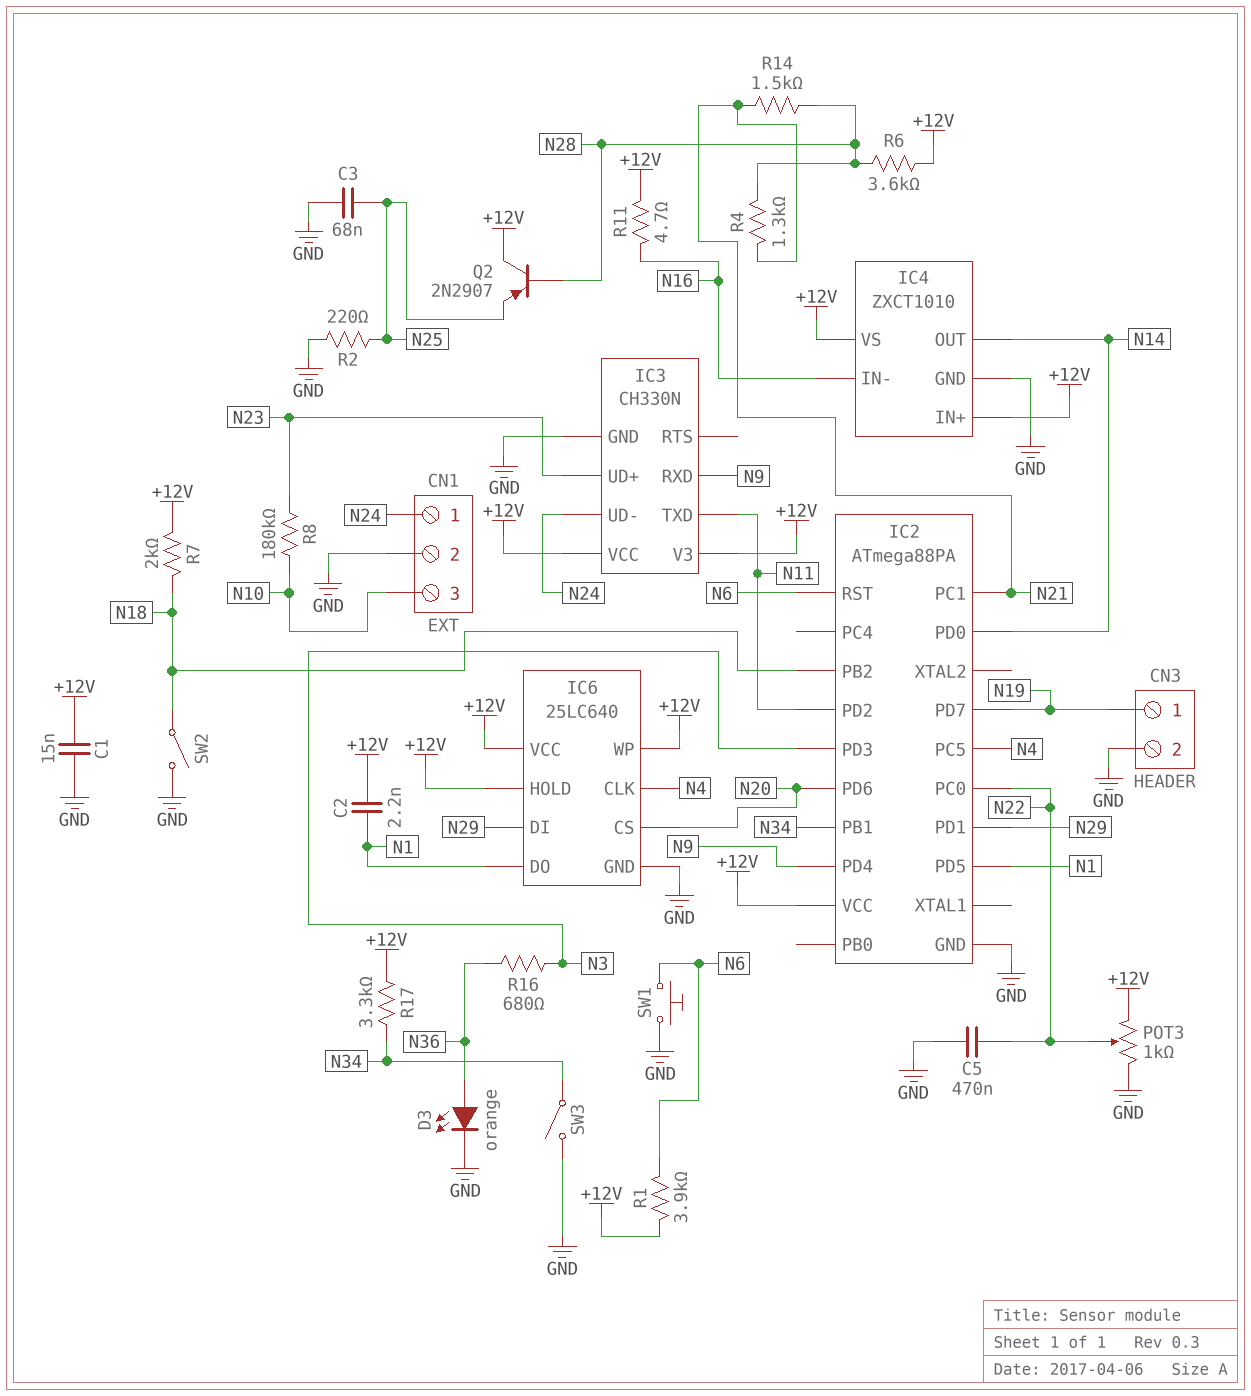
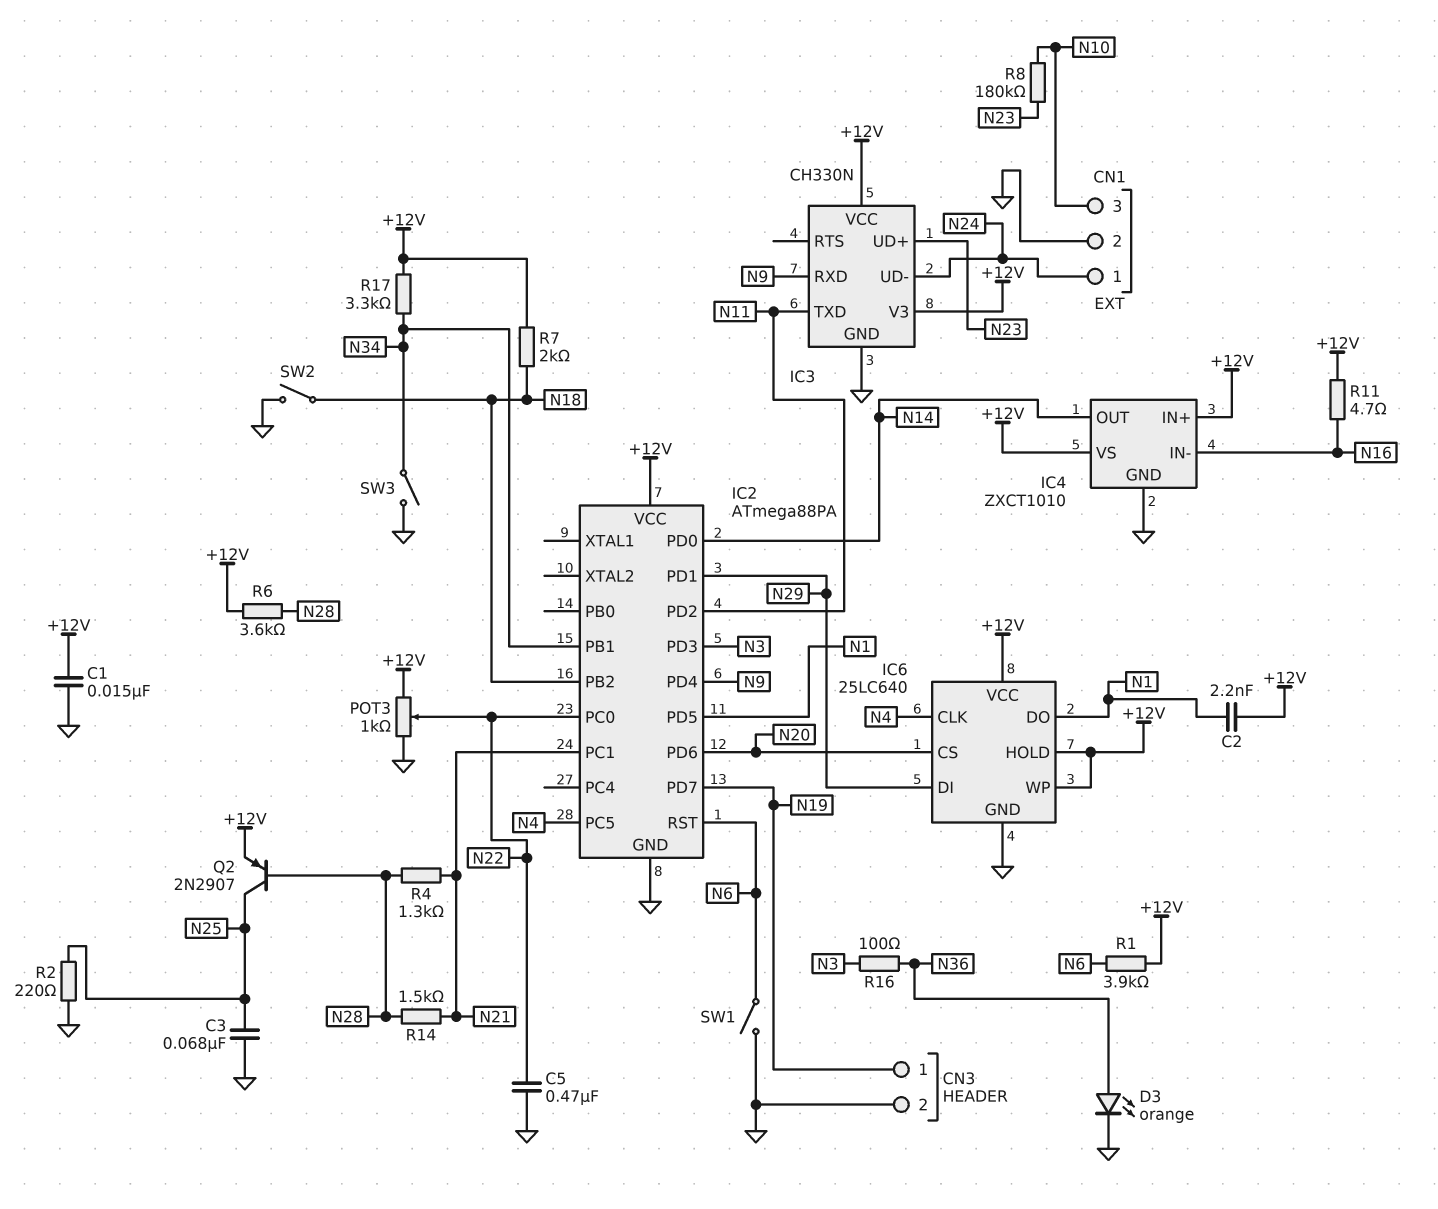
Q2: PNP 2N2907 (B N28, C +12V, E N25) -> PNP 2N2907 (B N28, C N25, E +12V)
R16: 680 (N3, N36) -> 100 (N3, N36)
SW1: button (GND, N6) -> switch (GND, N6)

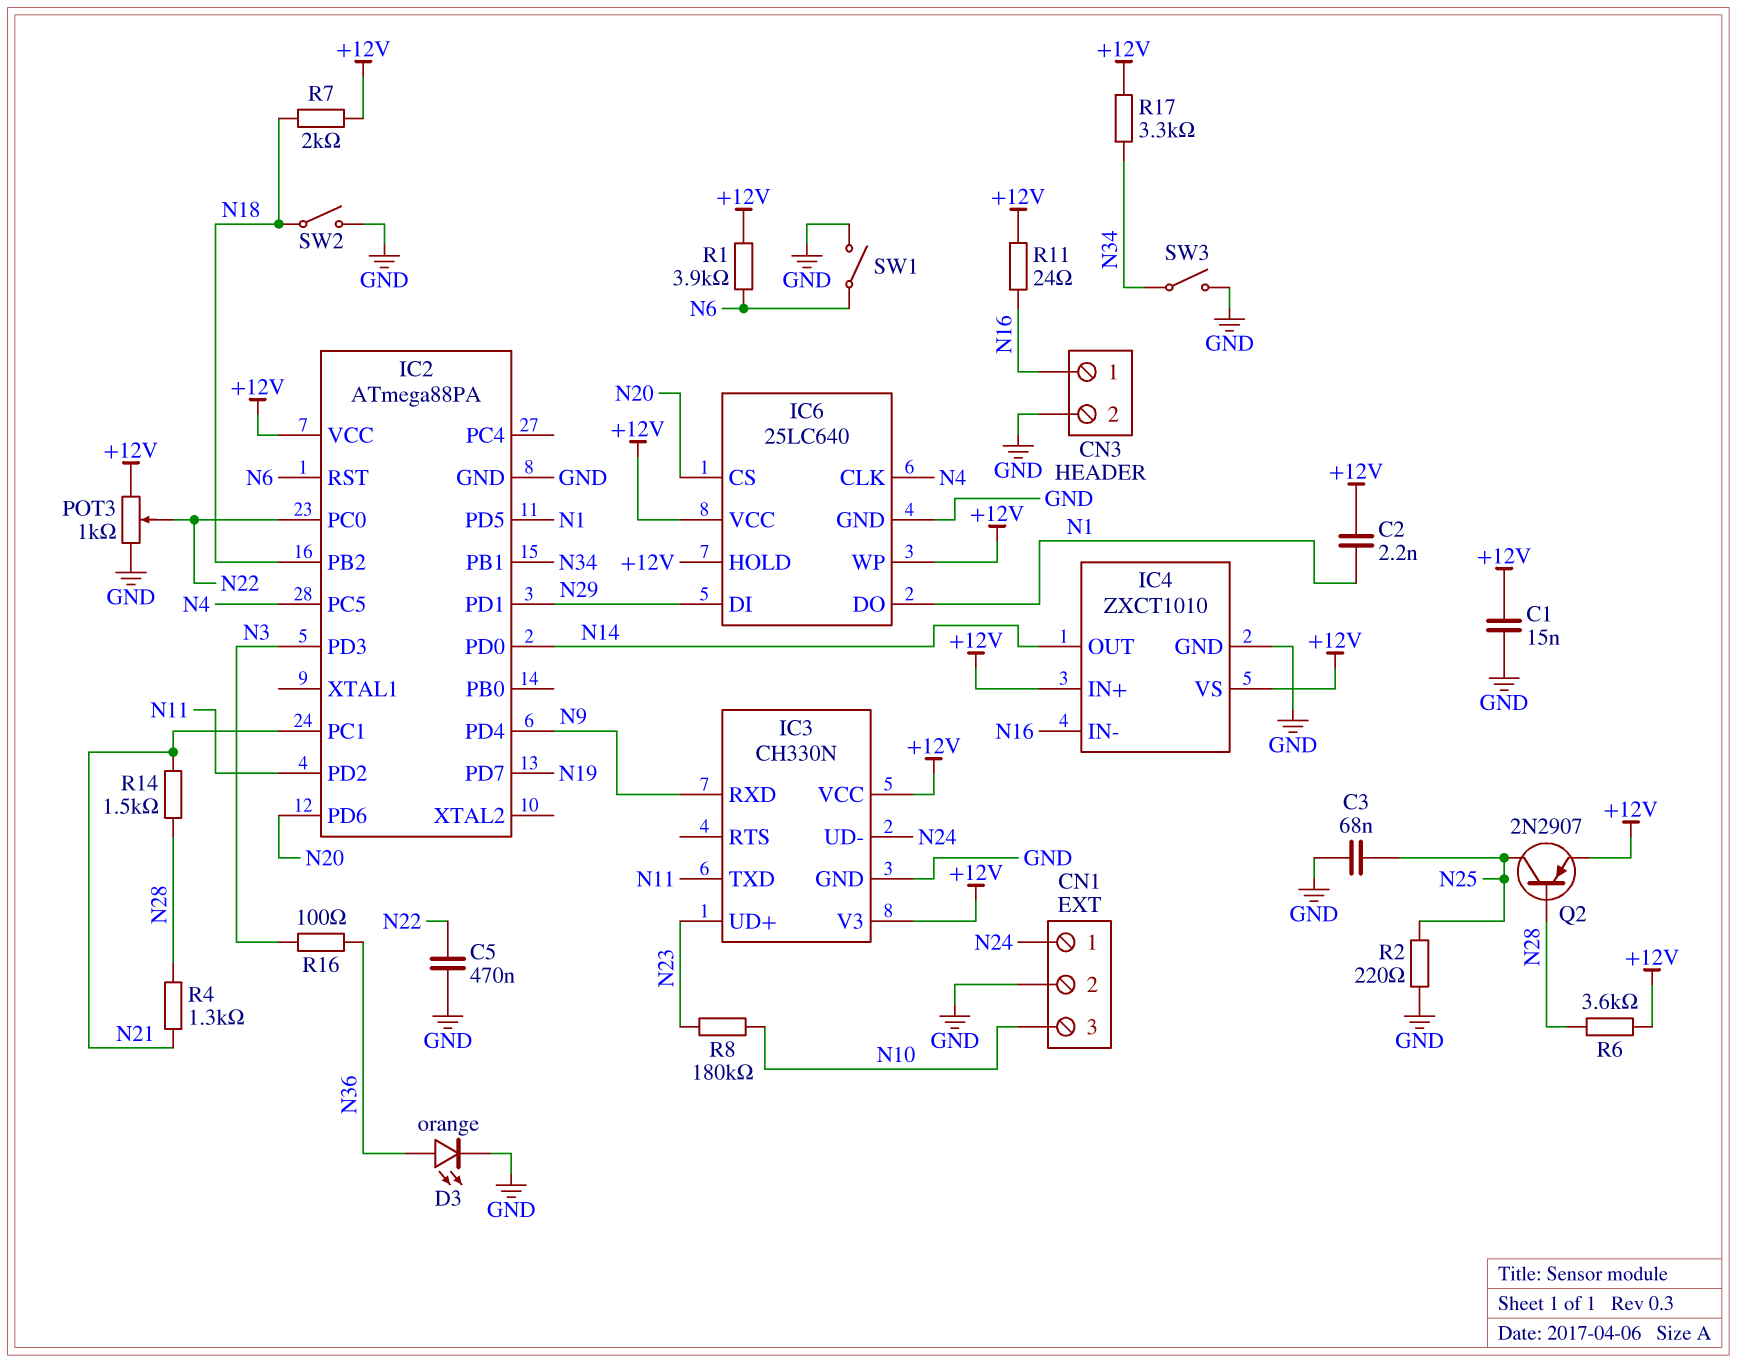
CN3 pin 1: N19 -> N16
R11: 4.7 (+12V, N16) -> 24 (+12V, N16)

